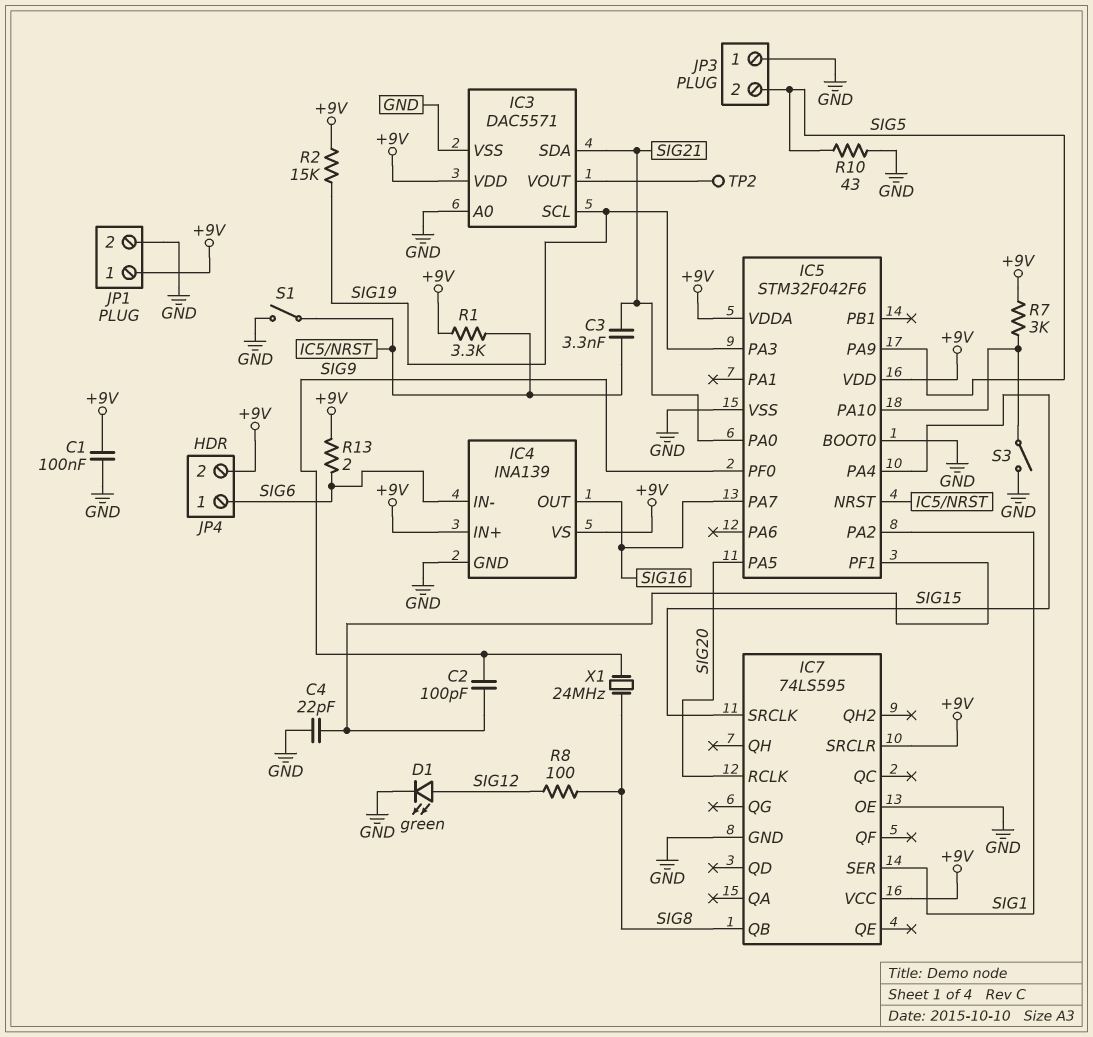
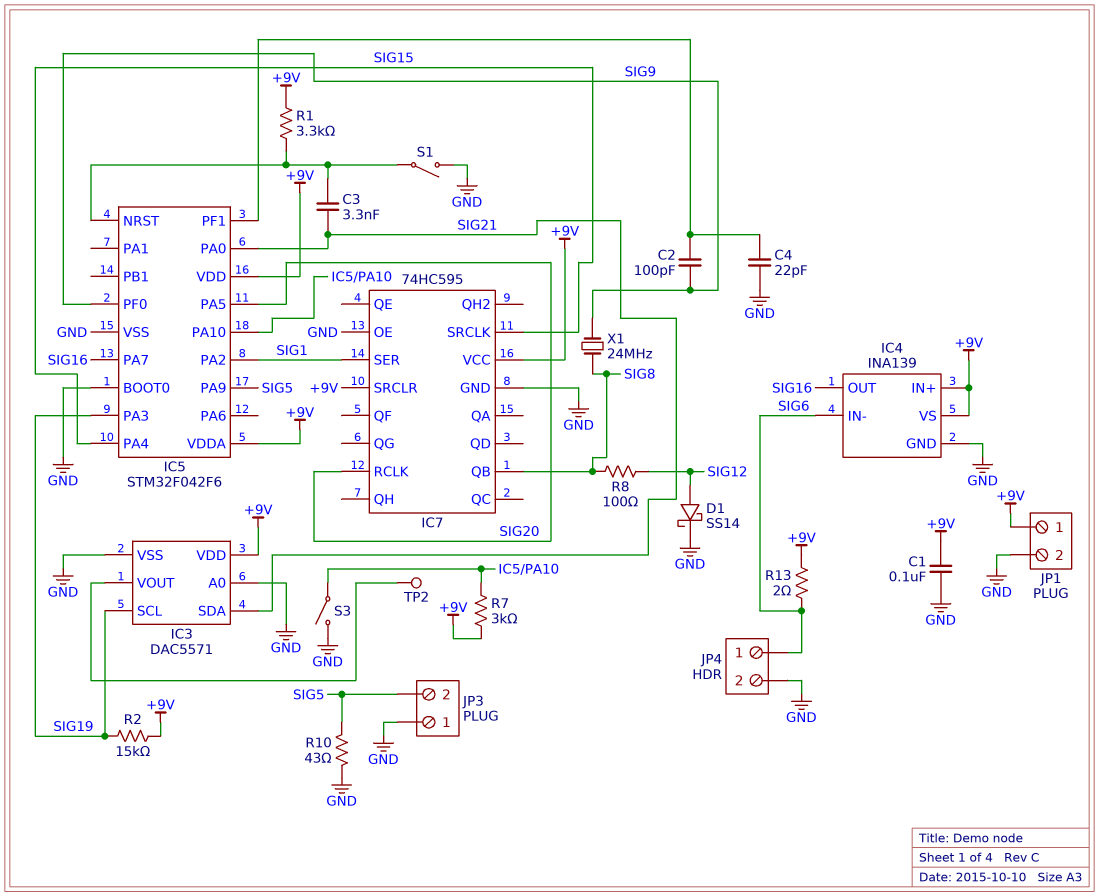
D1: LED green (A SIG12, K GND) -> schottky SS14 (A SIG12, K GND)
IC7: 74LS595 -> 74HC595
JP4 pin 2: +9V -> GND

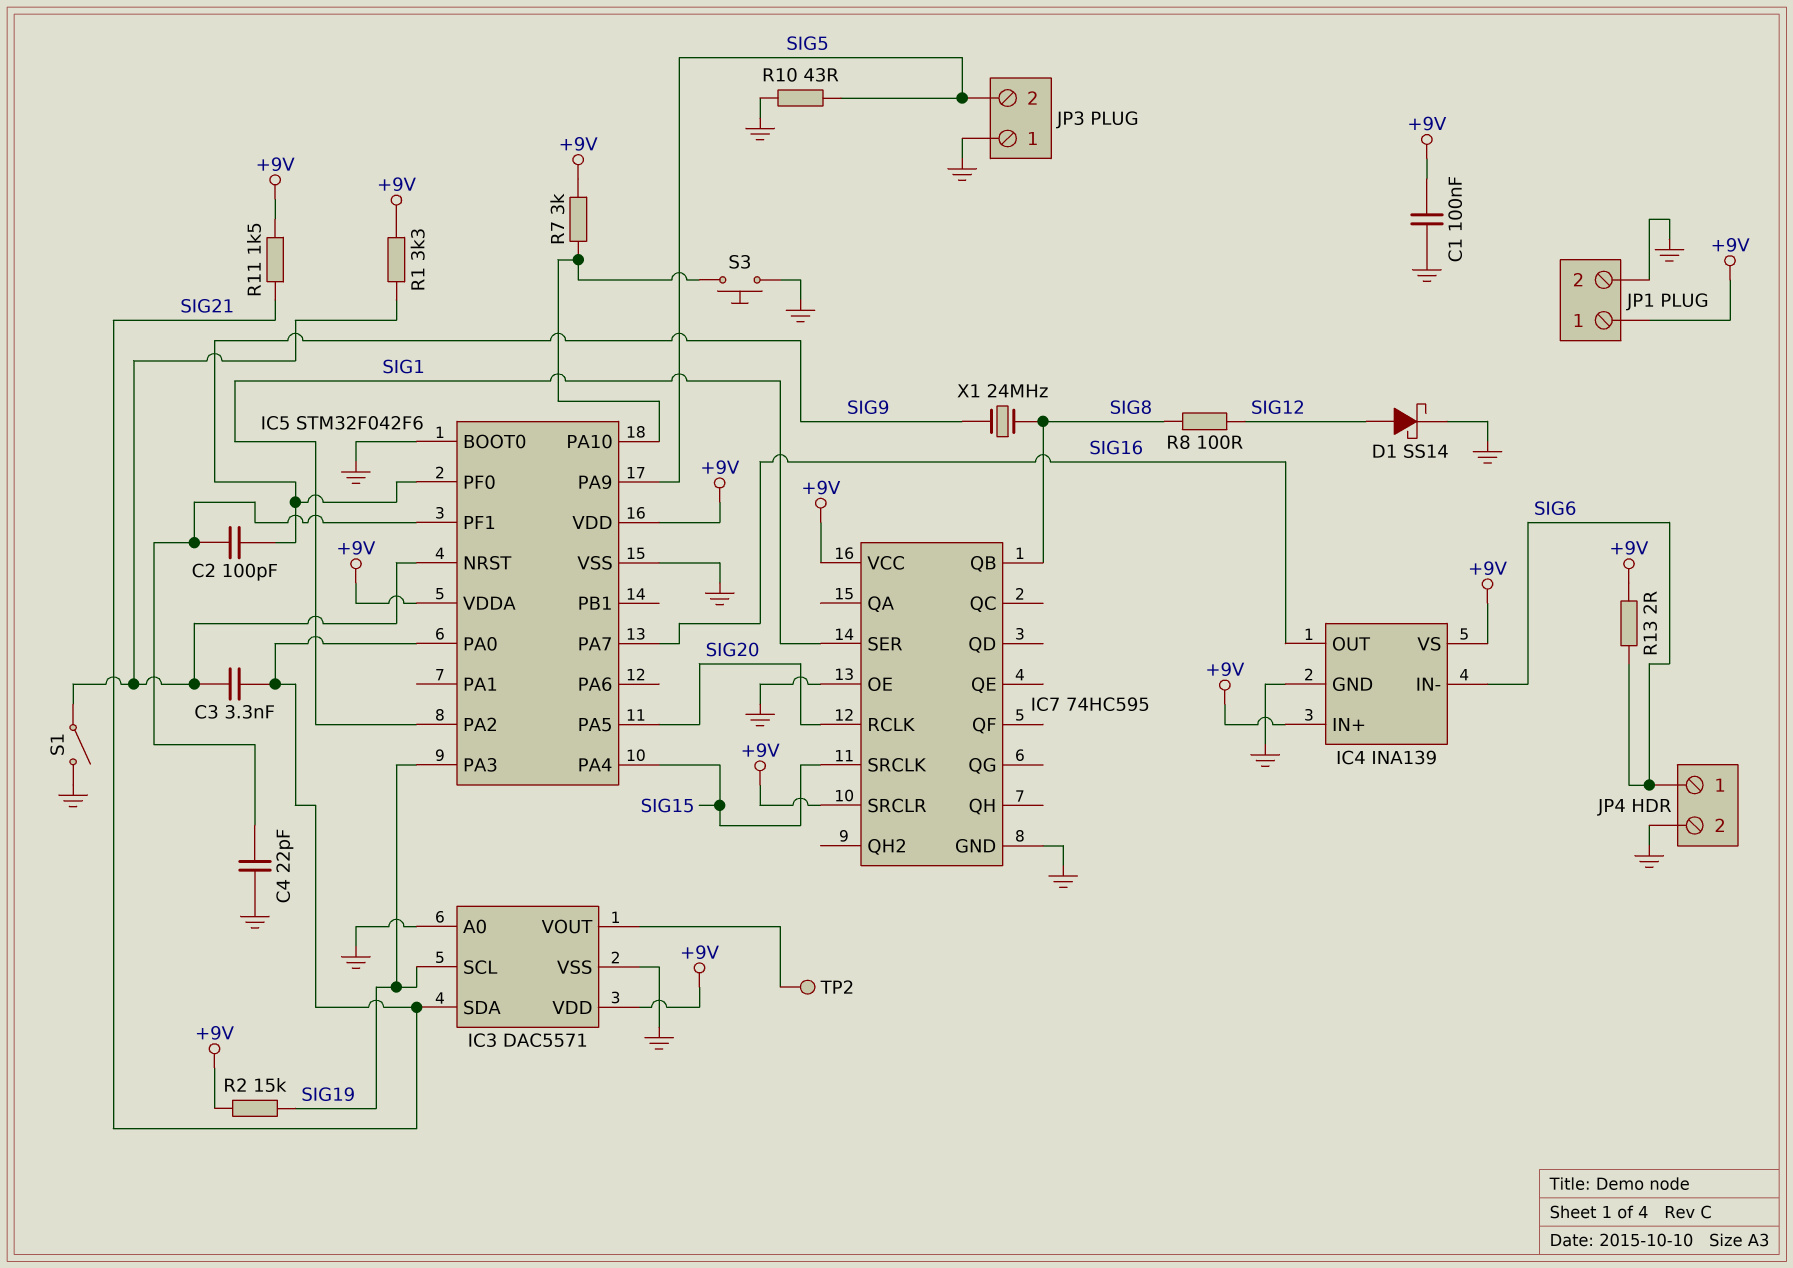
R11: none -> 1.5k (+9V, SIG21)
S3: switch (GND, IC5/PA10) -> button (GND, IC5/PA10)

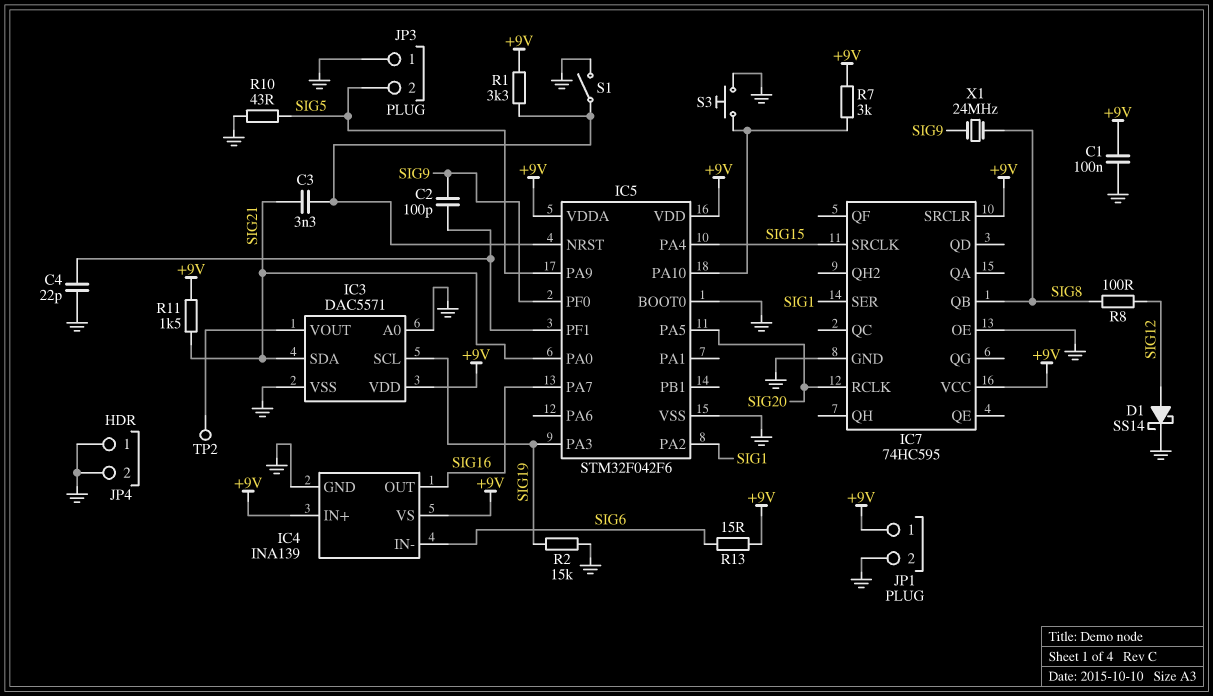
JP4 pin 1: SIG6 -> GND
R2: 15k (+9V, SIG19) -> 15k (GND, SIG19)
R13: 2 (+9V, SIG6) -> 15 (+9V, SIG6)

